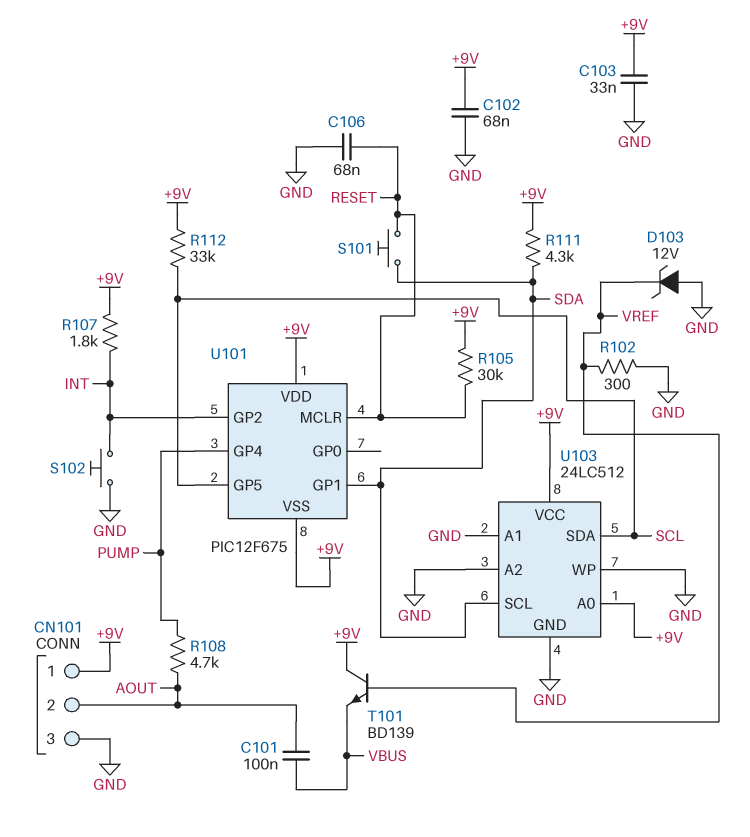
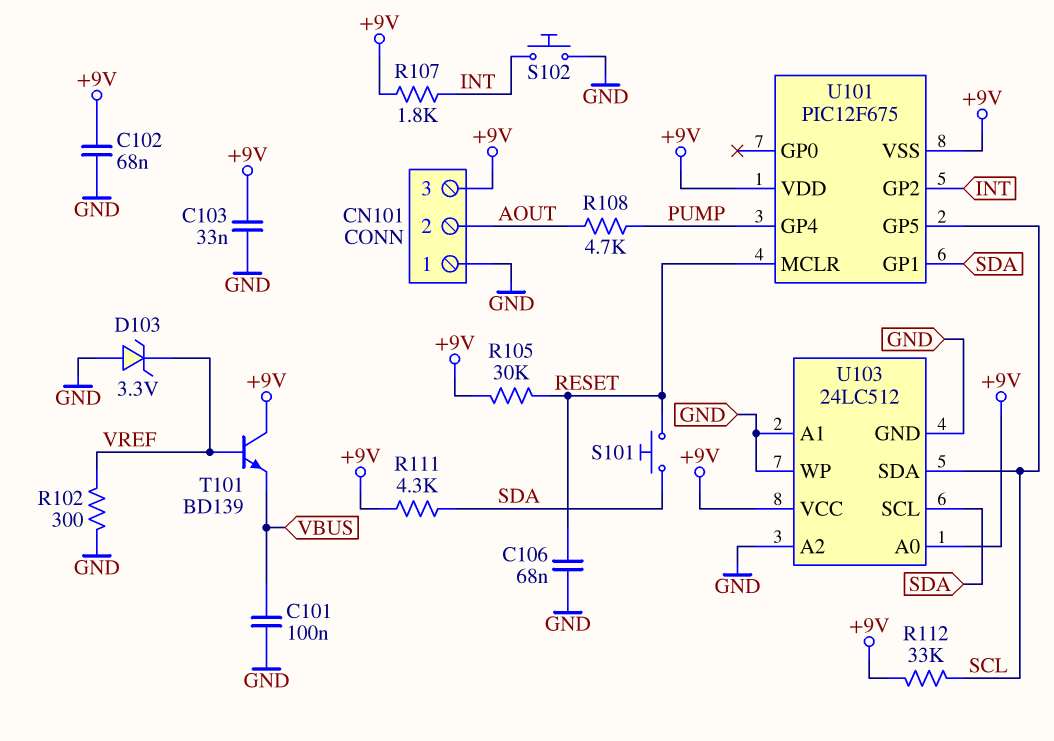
C101: 100nF (AOUT, VBUS) -> 100nF (GND, VBUS)
CN101 pin 1: +9V -> GND
CN101 pin 3: GND -> +9V
D103: zener 12V (A GND, K VREF) -> zener 3.3V (A GND, K VREF)

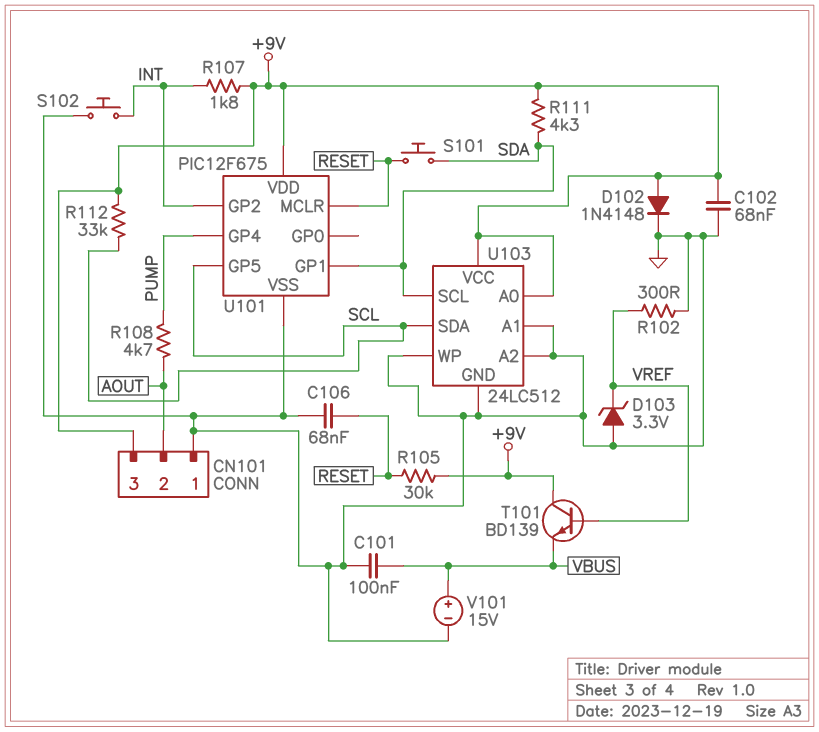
C103: 33nF (+9V, GND) -> none
D102: none -> diode 1N4148 (A +9V, K GND)
U101 pin VSS: +9V -> GND
V101: none -> 15V (plus VBUS, minus GND)

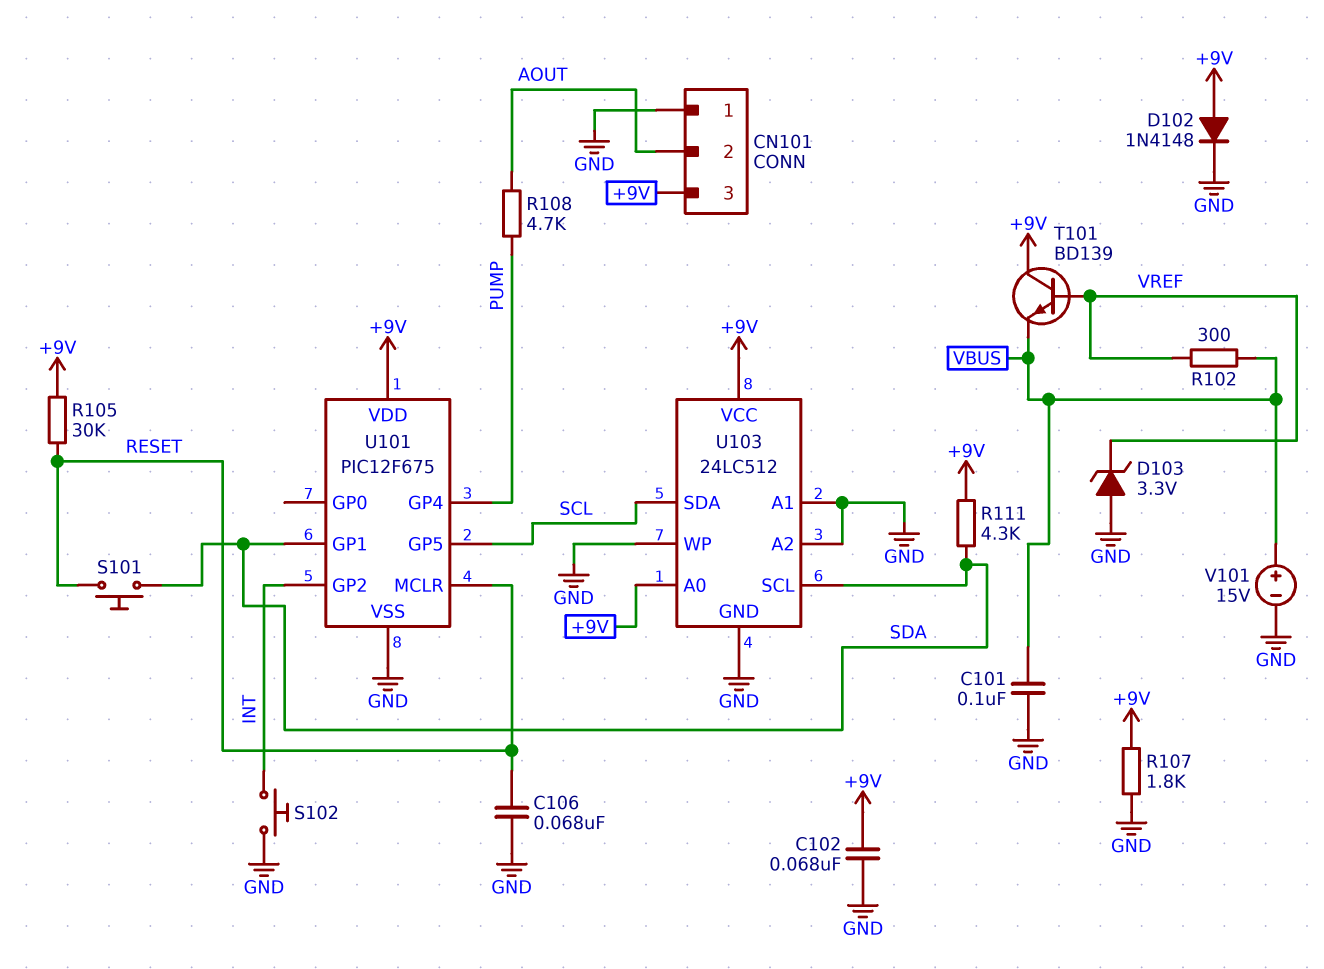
R102: 300 (GND, VREF) -> 300 (VBUS, VREF)
R107: 1.8k (+9V, INT) -> 1.8k (+9V, GND)
R112: 33k (+9V, SCL) -> none

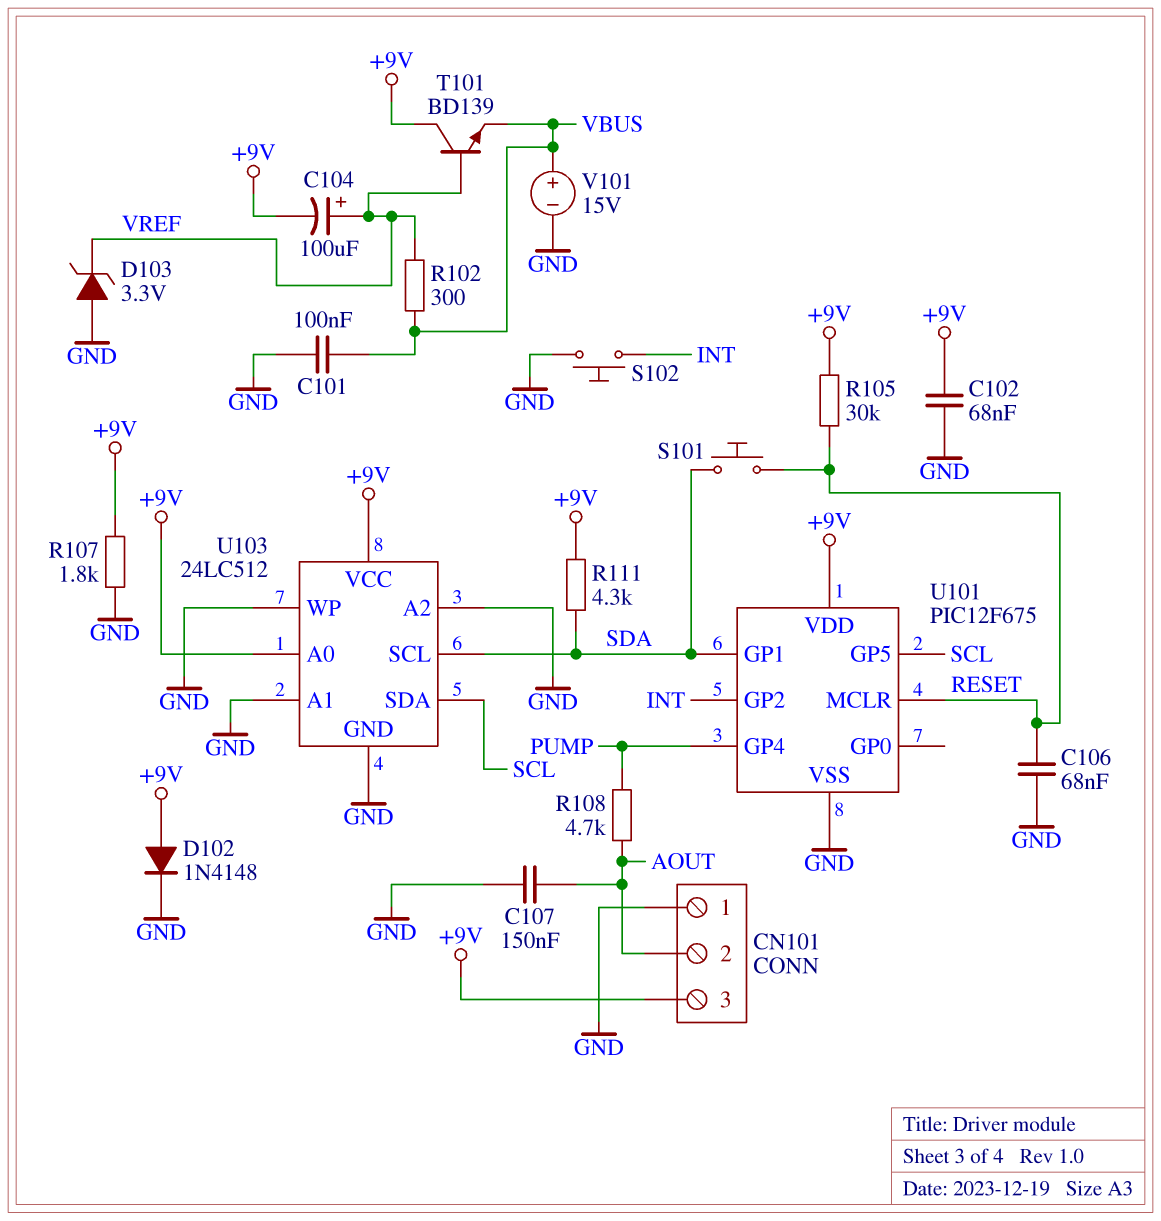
C104: none -> 100uF (plus VREF, minus +9V)
C107: none -> 150nF (AOUT, GND)

